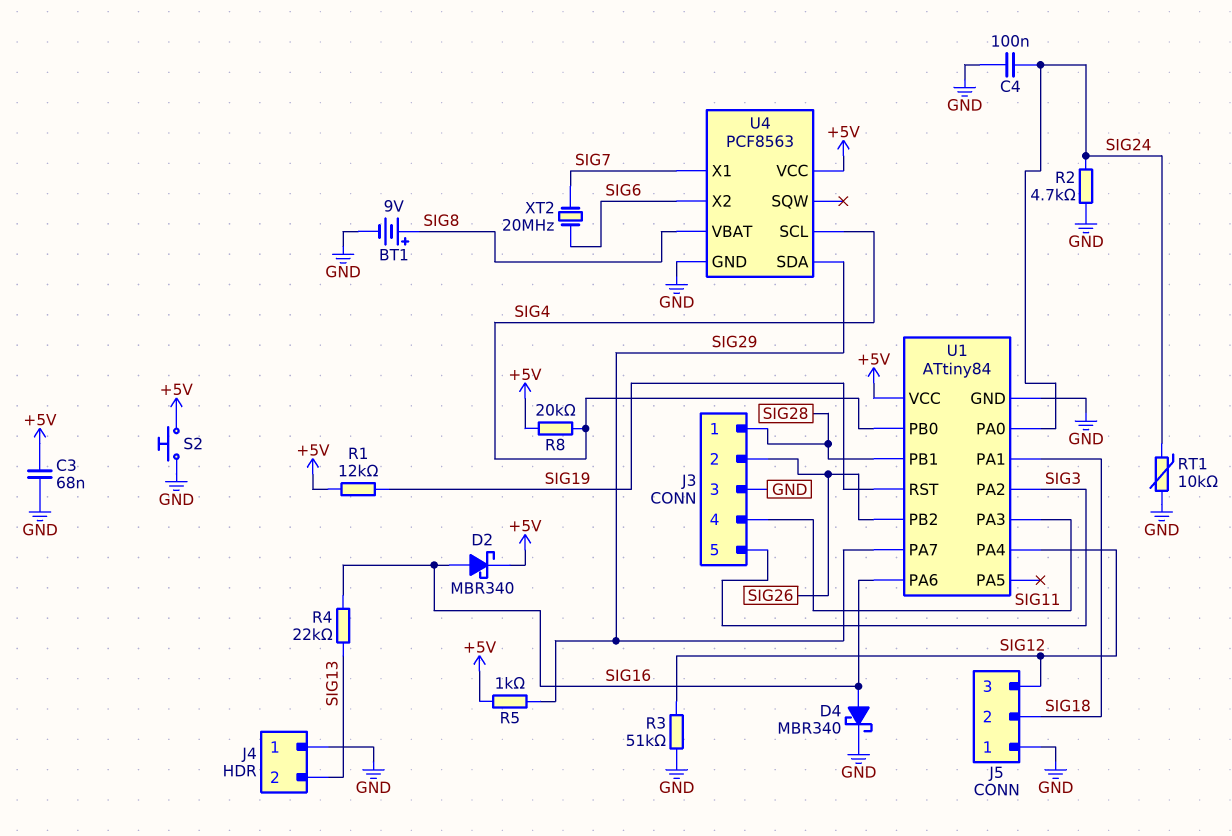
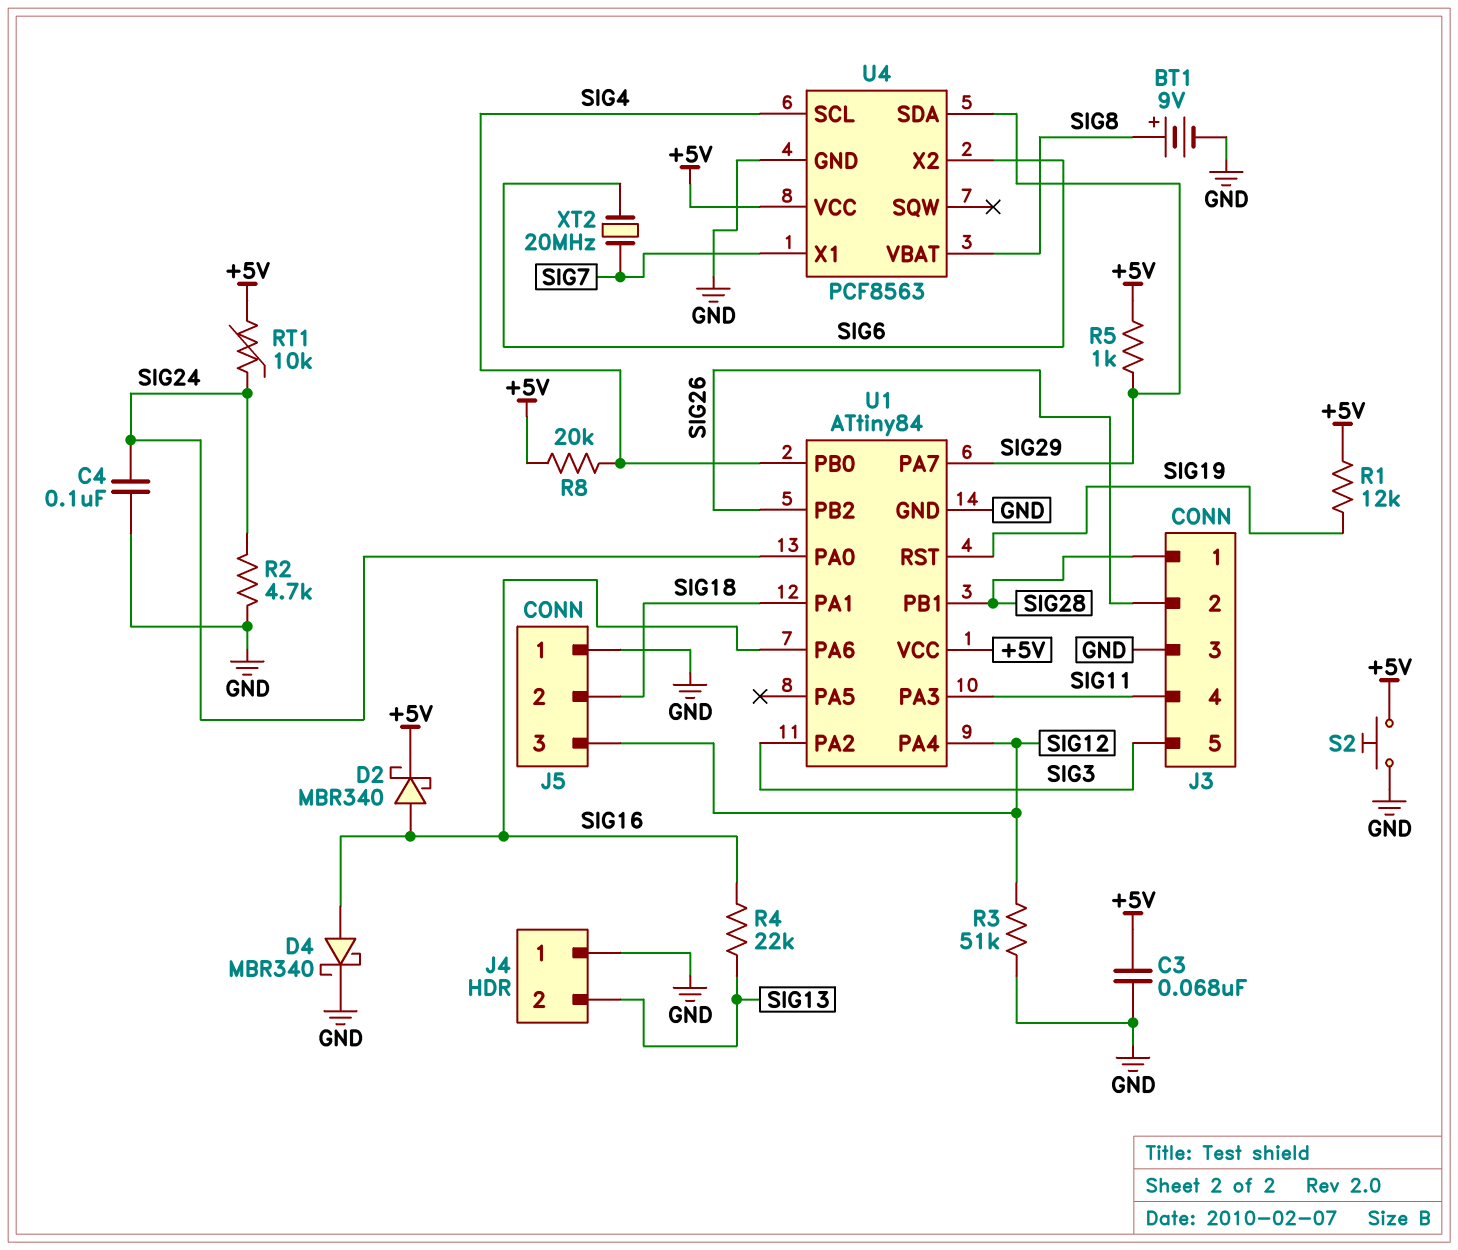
RT1: 10k (GND, SIG24) -> 10k (+5V, SIG24)

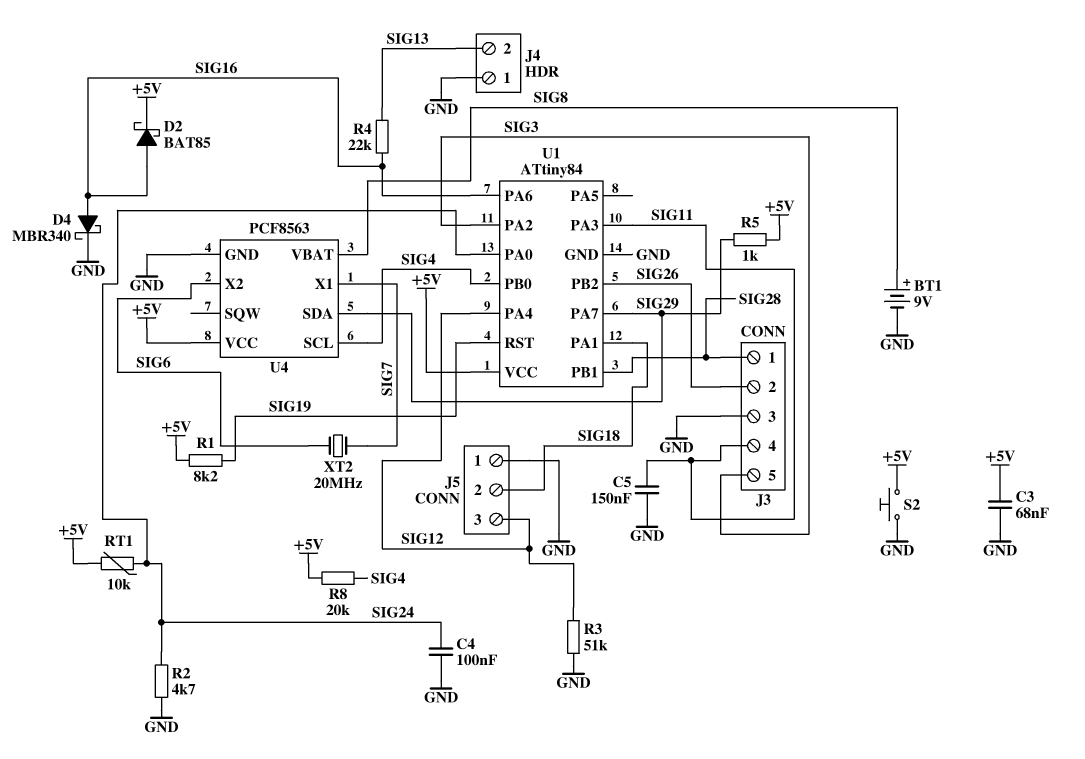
C5: none -> 150nF (GND, SIG11)
D2: schottky MBR340 (A SIG16, K +5V) -> schottky BAT85 (A SIG16, K +5V)
R1: 12k (+5V, SIG19) -> 8.2k (+5V, SIG19)

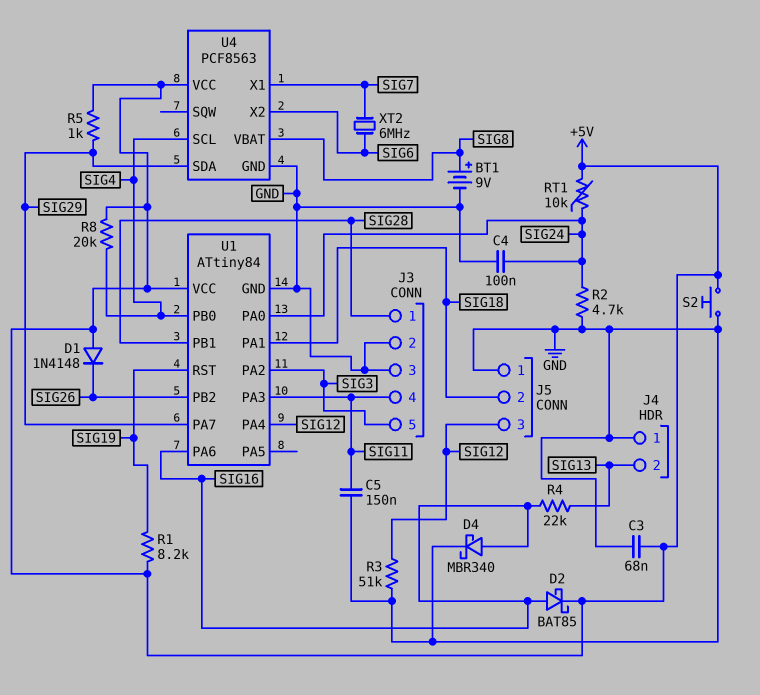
D1: none -> diode 1N4148 (A +5V, K SIG26)
J3 pin 2: SIG26 -> GND
XT2: 20MHz (SIG6, SIG7) -> 6MHz (SIG6, SIG7)

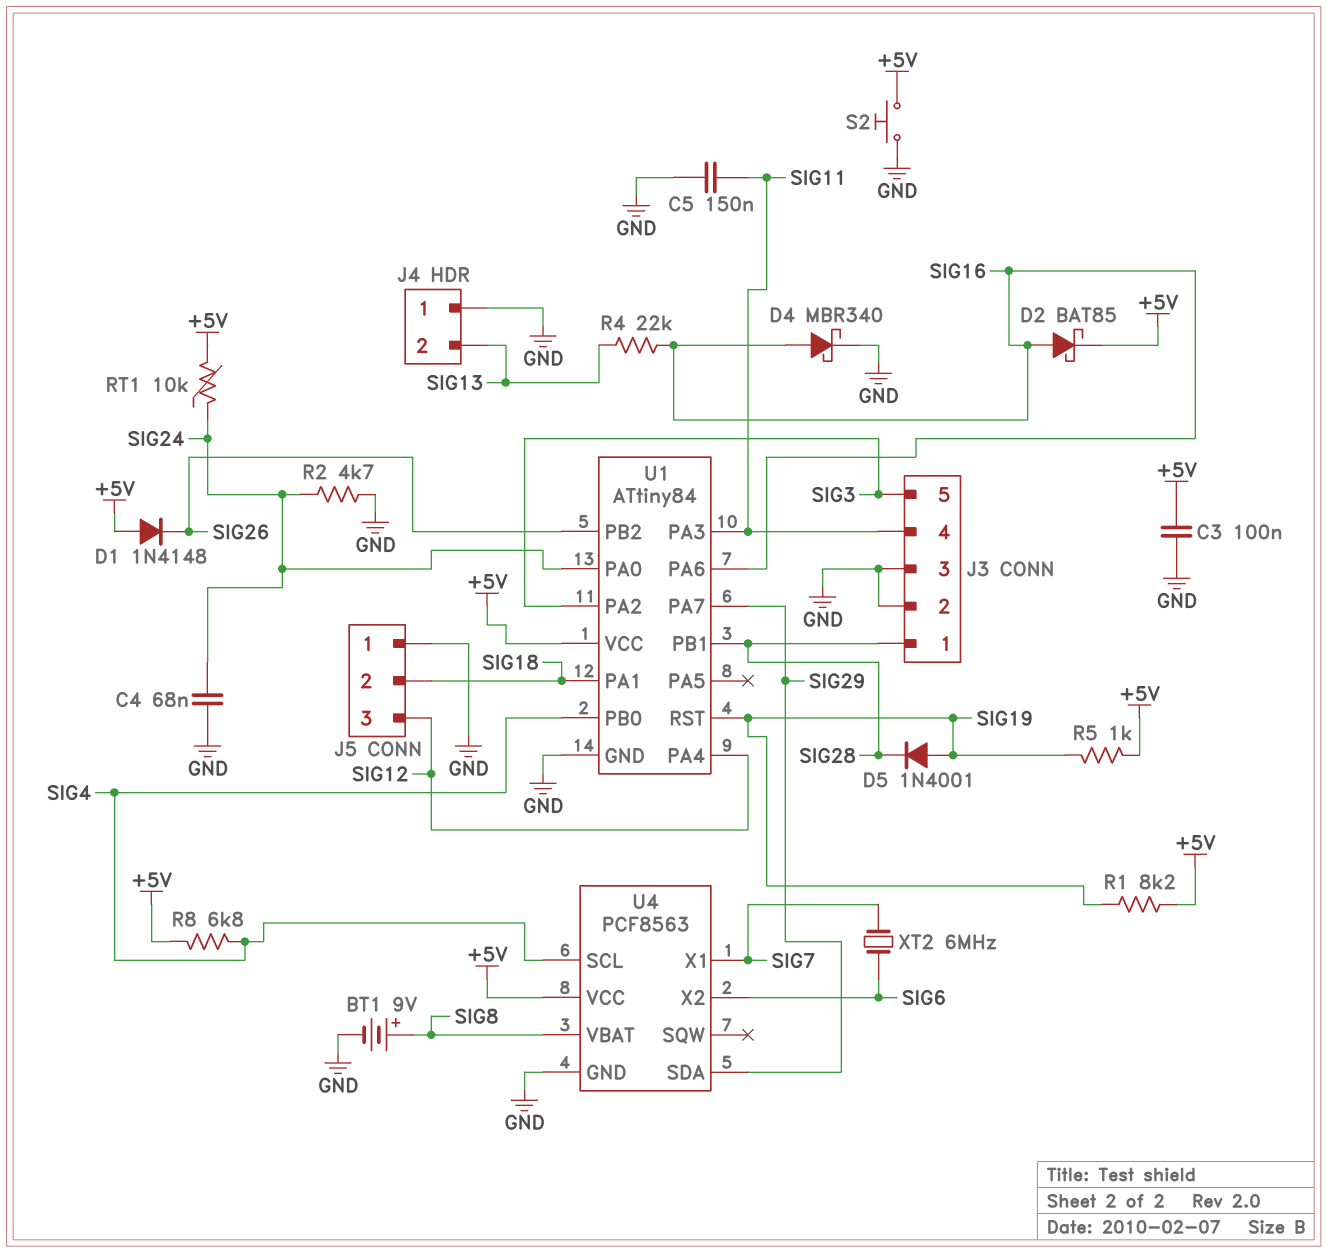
C3: 68nF (+5V, GND) -> 100nF (+5V, GND)
C4: 100nF (GND, SIG24) -> 68nF (GND, SIG24)
D5: none -> diode 1N4001 (A SIG19, K SIG28)
R3: 51k (GND, SIG12) -> none
R5: 1k (+5V, SIG29) -> 1k (+5V, SIG19)
R8: 20k (+5V, SIG4) -> 6.8k (+5V, SIG4)

